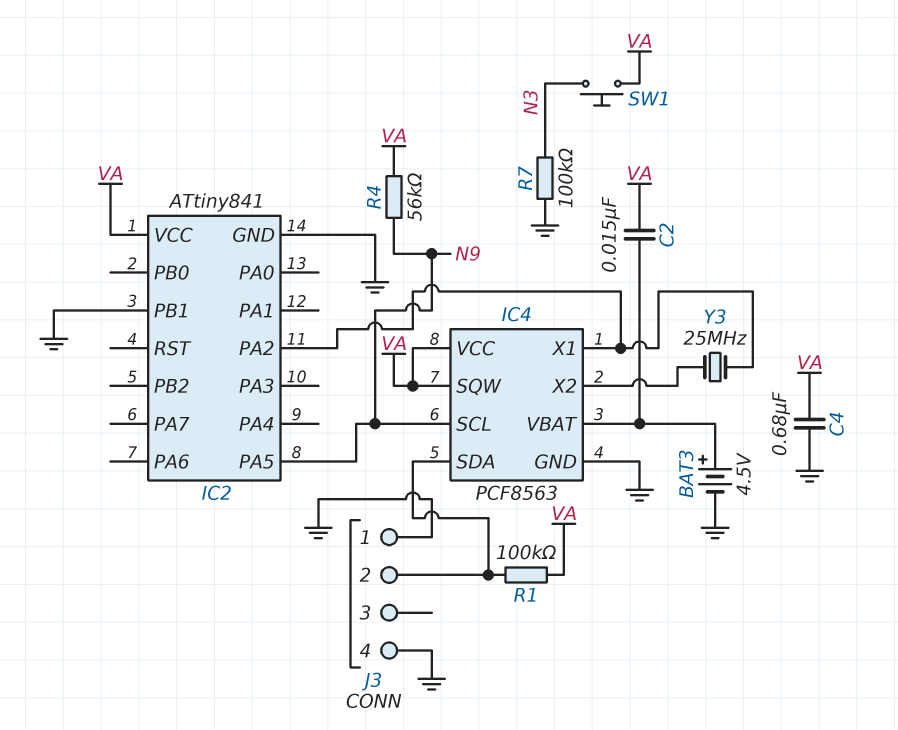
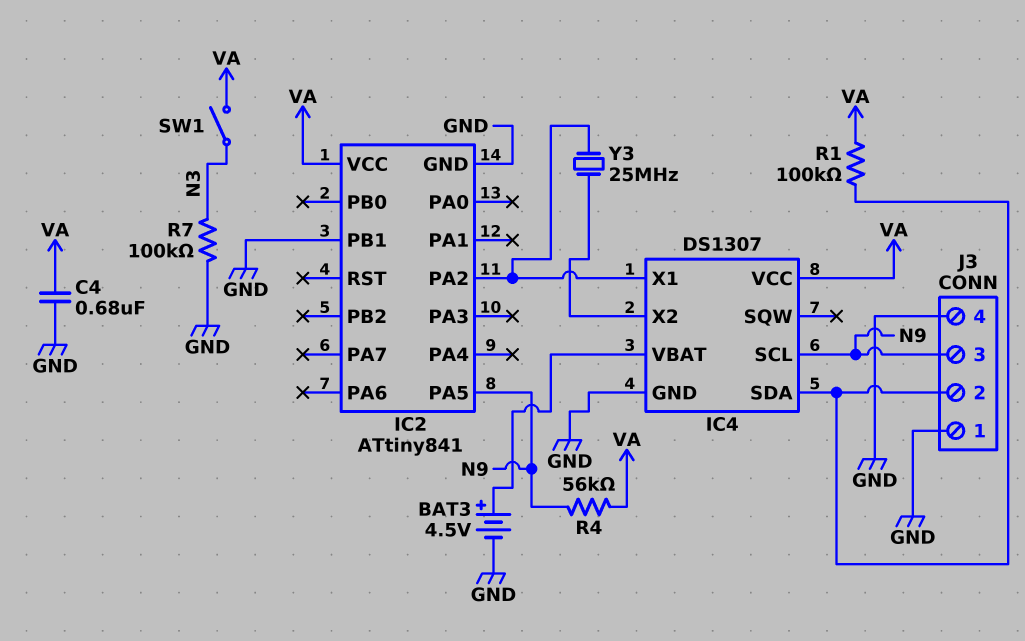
C2: 15nF (IC4/VBAT, VA) -> none
IC4: PCF8563 -> DS1307
IC4 pin SQW: VA -> none
J3 pin 3: none -> N9
SW1: button (N3, VA) -> switch (N3, VA)

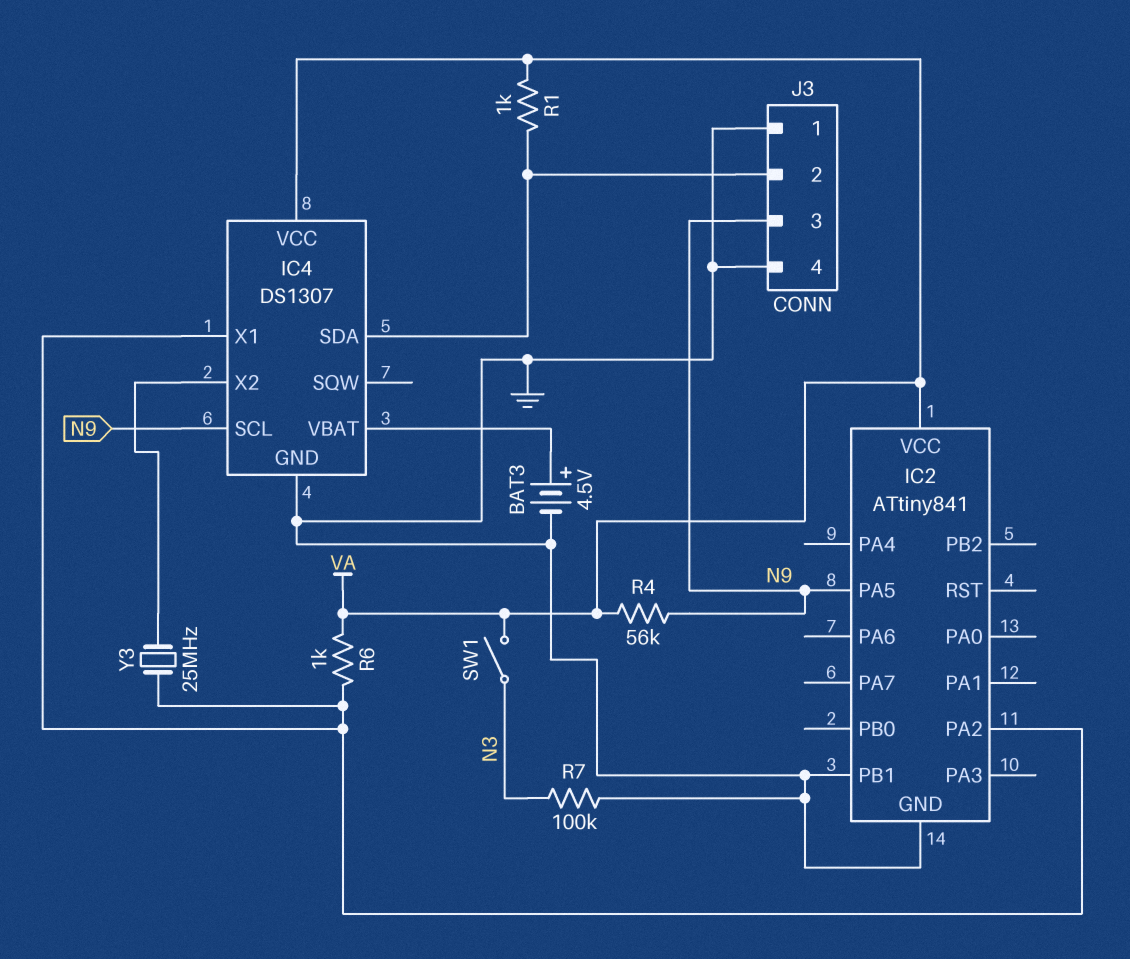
C4: 680nF (GND, VA) -> none
R1: 100k (IC4/SDA, VA) -> 1k (IC4/SDA, VA)
R6: none -> 1k (IC2/PA2, VA)

